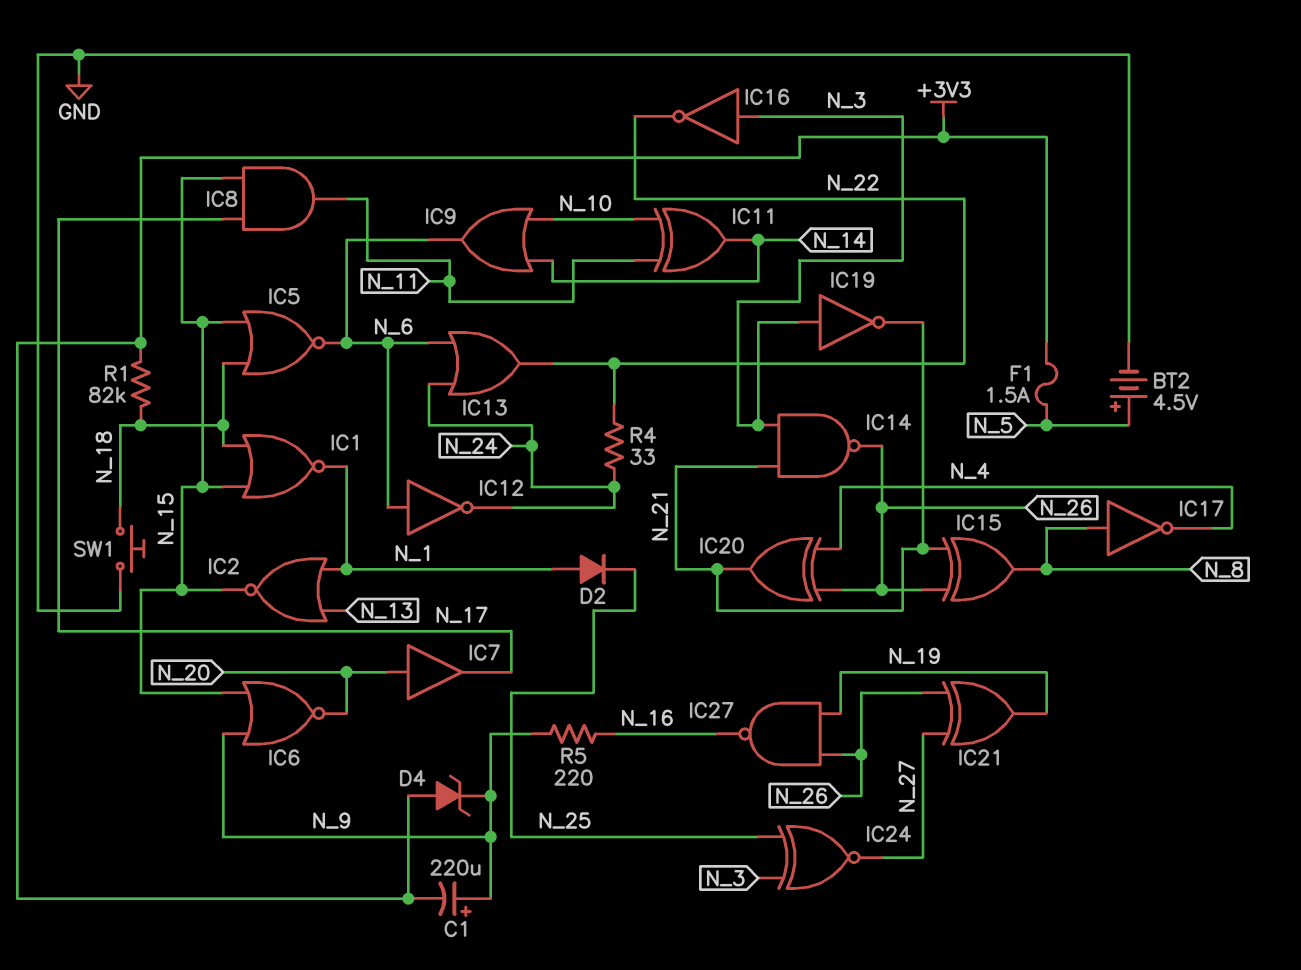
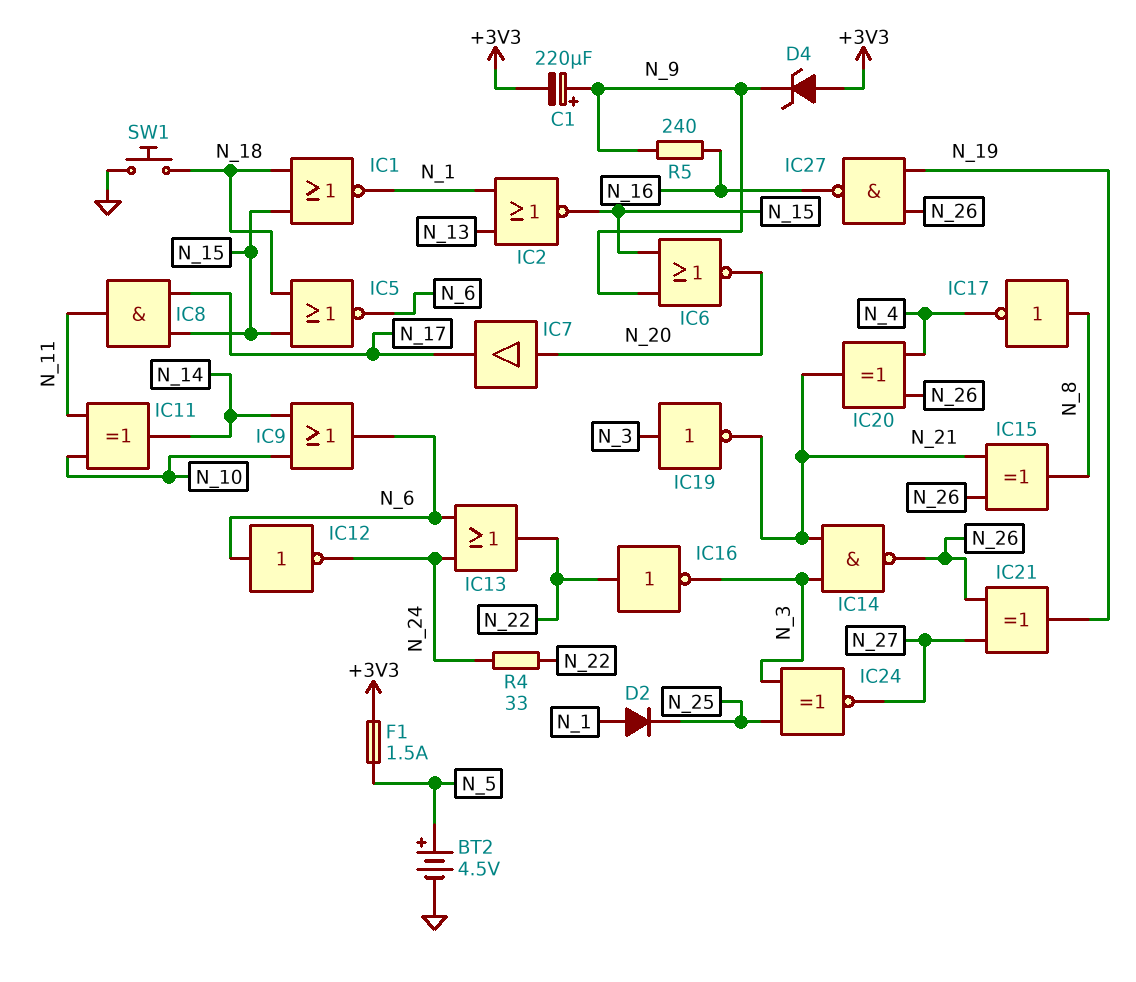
IC16: NOT (in N_3, out N_22) -> NOT (in N_22, out N_3)
R1: 82k (+3V3, N_18) -> none
R5: 220 (N_9, N_16) -> 240 (N_9, N_16)

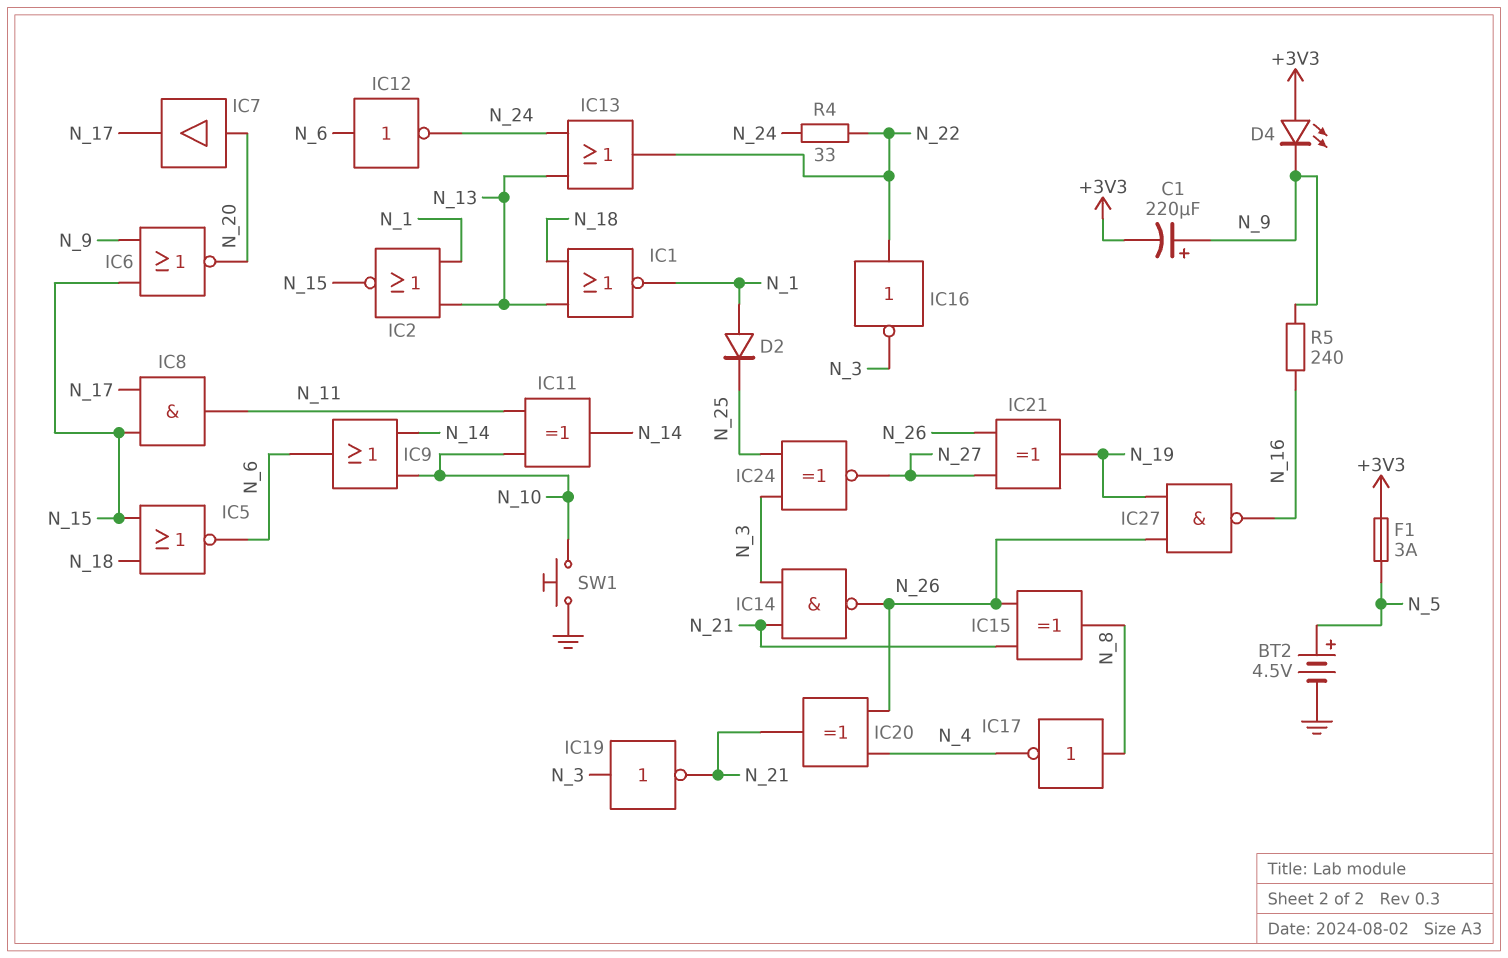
D4: zener (A +3V3, K N_9) -> LED (A +3V3, K N_9)
F1: 1.5A (+3V3, N_5) -> 3A (+3V3, N_5)
IC1: NOR (in N_15, in N_18, out N_1) -> NOR (in N_13, in N_18, out N_1)
IC13: OR (in N_6, in N_24, out N_22) -> OR (in N_13, in N_24, out N_22)
SW1: button (GND, N_18) -> button (GND, N_10)

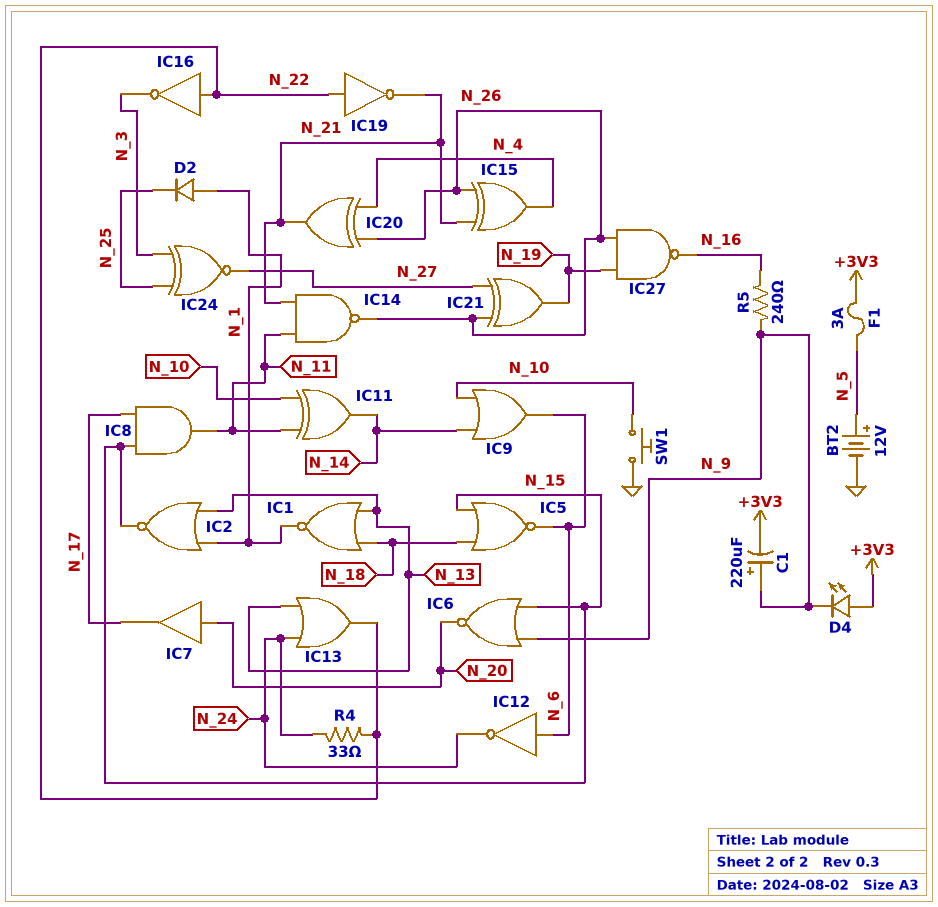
BT2: 4.5V (plus N_5, minus GND) -> 12V (plus N_5, minus GND)
IC14: NAND (in N_3, in N_21, out N_26) -> NAND (in N_11, in N_21, out N_26)
IC15: XOR (in N_21, in N_26, out N_8) -> XOR (in N_21, in N_26, out N_4)
IC17: NOT (in N_8, out N_4) -> none
IC19: NOT (in N_3, out N_21) -> NOT (in N_22, out N_21)

